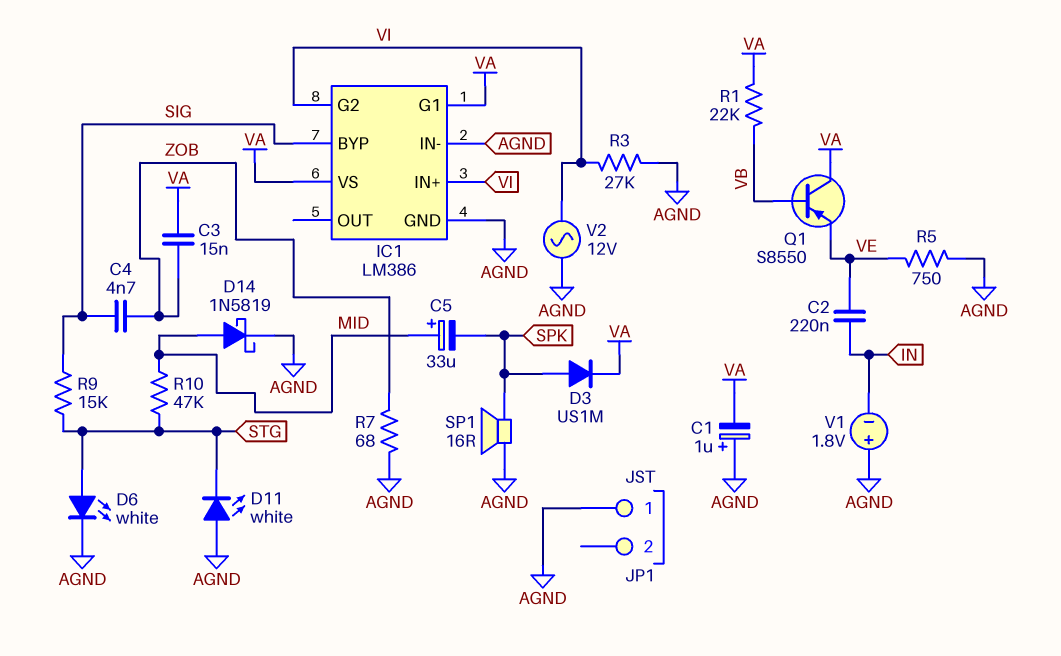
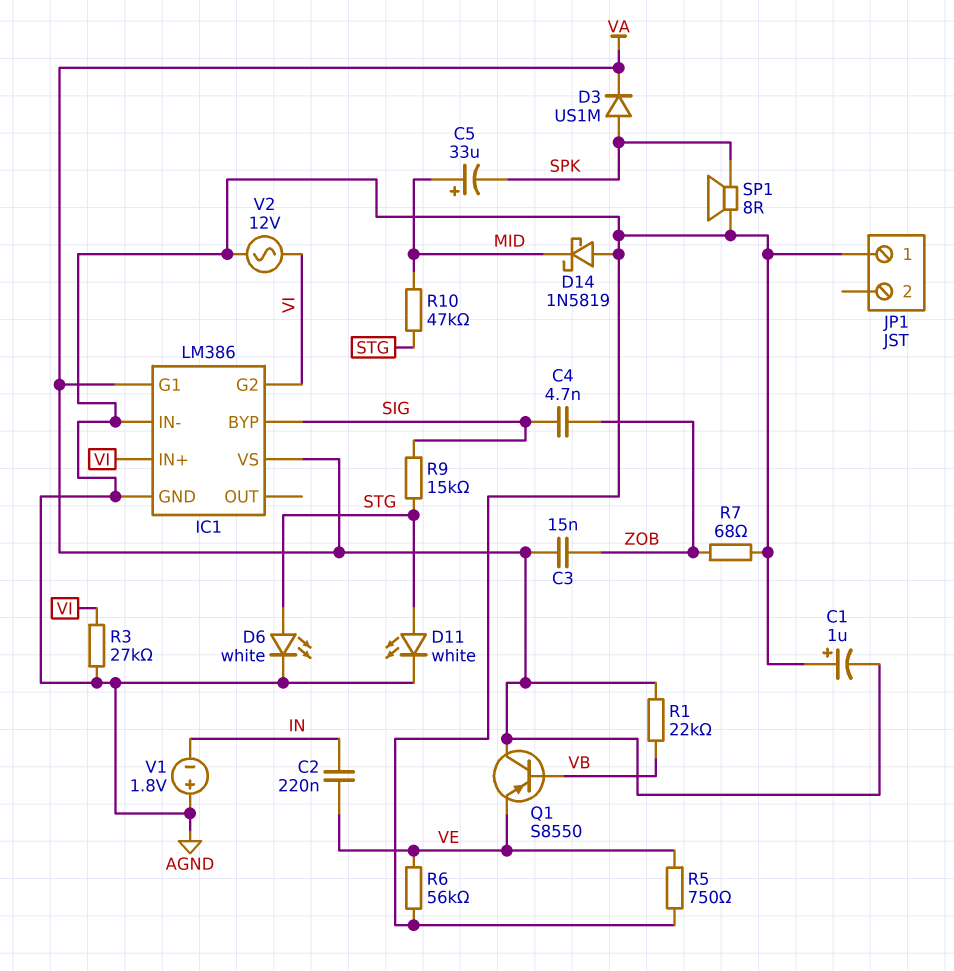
D11: LED white (A AGND, K STG) -> LED white (A STG, K AGND)
D14: schottky 1N5819 (A MID, K AGND) -> schottky 1N5819 (A AGND, K MID)
R6: none -> 56k (AGND, VE)
SP1: speaker 16R (AGND, SPK) -> speaker 8R (AGND, SPK)

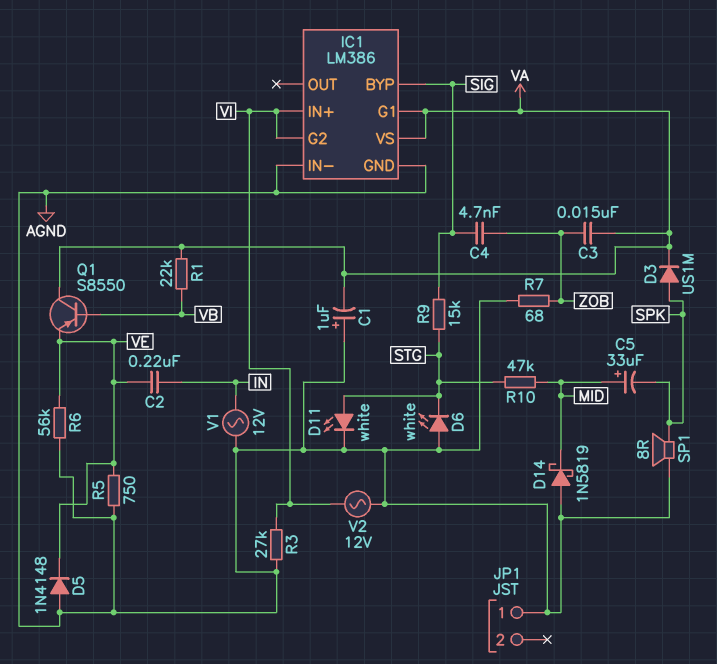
D5: none -> diode 1N4148 (A AGND, K VE)
D6: LED white (A STG, K AGND) -> LED white (A AGND, K STG)
V1: 1.8V (plus AGND, minus IN) -> AC 12V (AGND, IN)

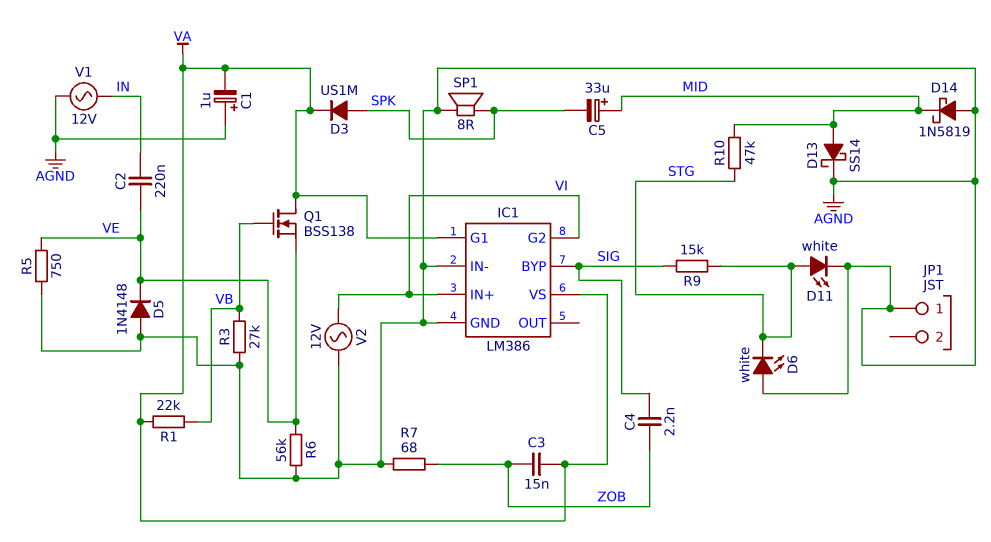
C4: 4.7nF (SIG, ZOB) -> 2.2nF (SIG, ZOB)
D13: none -> schottky SS14 (A MID, K AGND)
Q1: PNP S8550 (B VB, C VA, E VE) -> NMOS BSS138 (G VB, D VA, S VE)
R3: 27k (AGND, VI) -> 27k (AGND, VB)

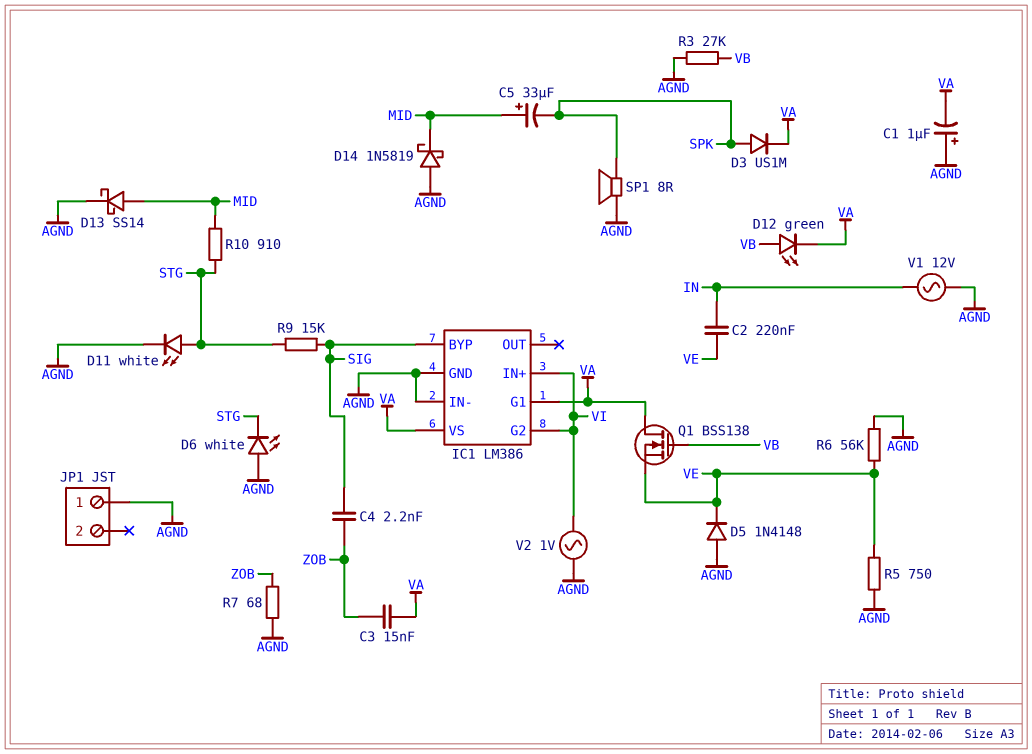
D12: none -> LED green (A VB, K VA)
R1: 22k (VA, VB) -> none
R10: 47k (MID, STG) -> 910 (MID, STG)
V2: AC 12V (AGND, VI) -> AC 1V (AGND, VI)

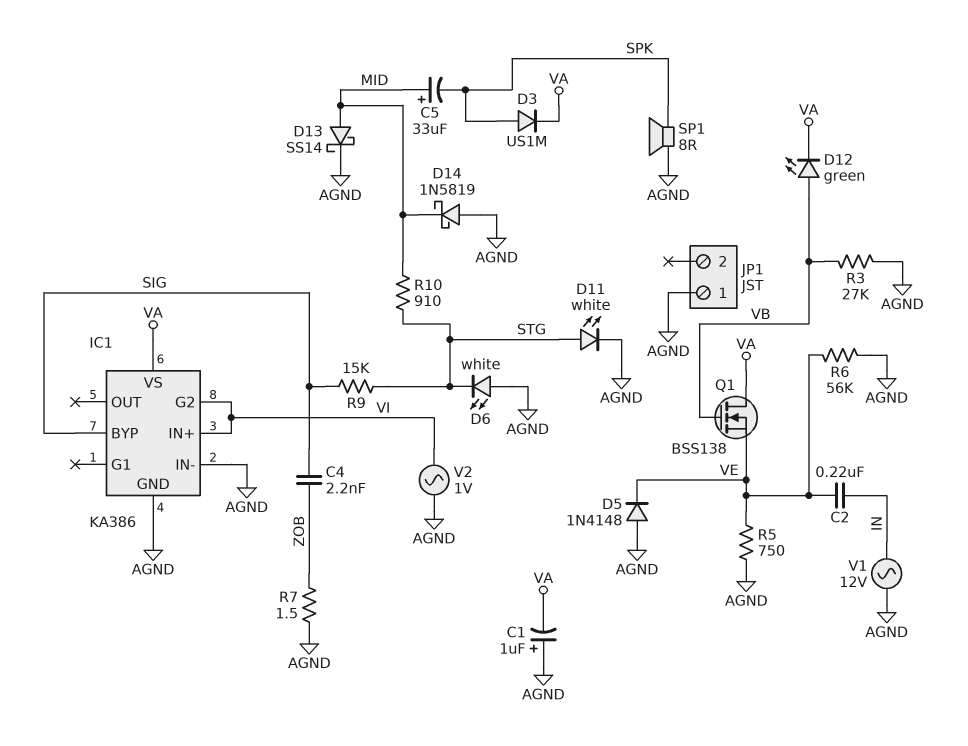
C3: 15nF (VA, ZOB) -> none
IC1: LM386 -> KA386
IC1 pin G1: VA -> none
R7: 68 (AGND, ZOB) -> 1.5 (AGND, ZOB)

